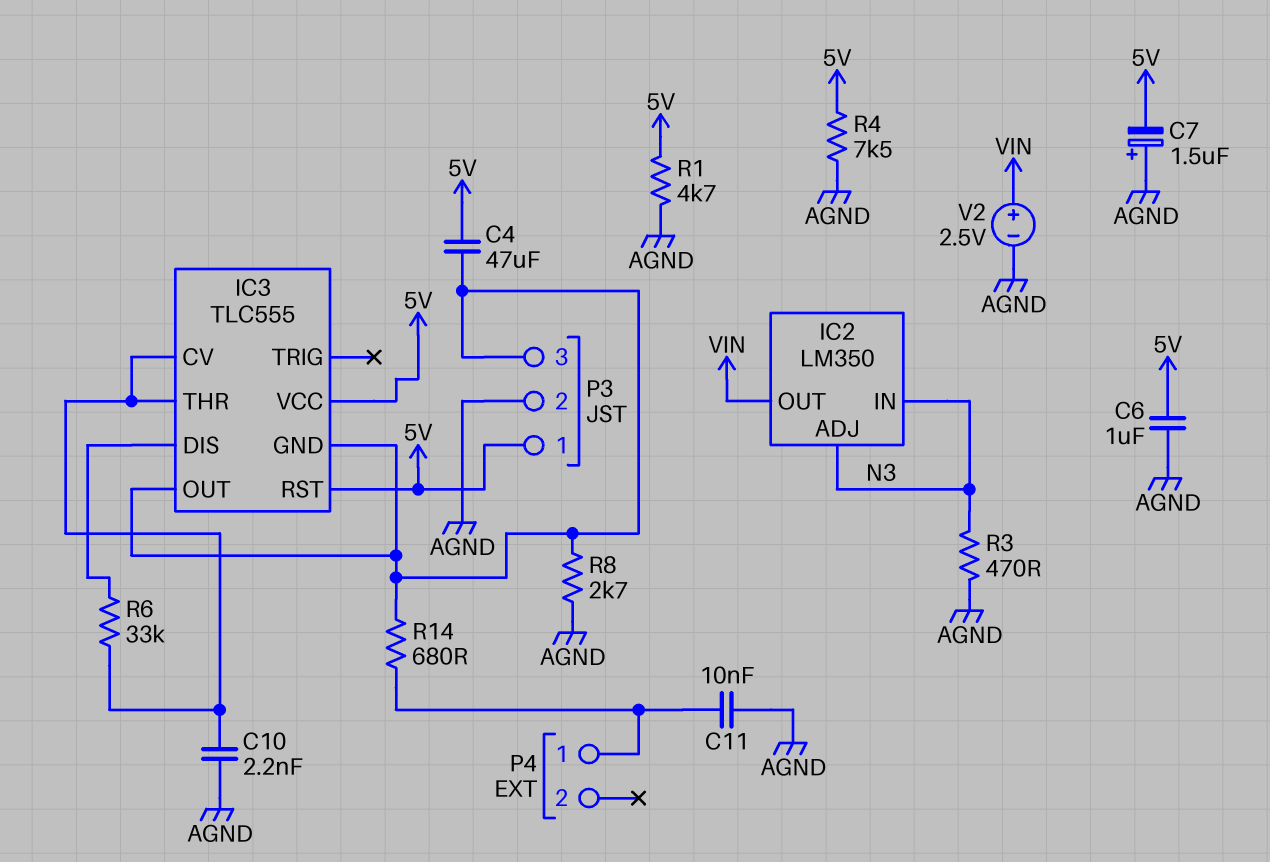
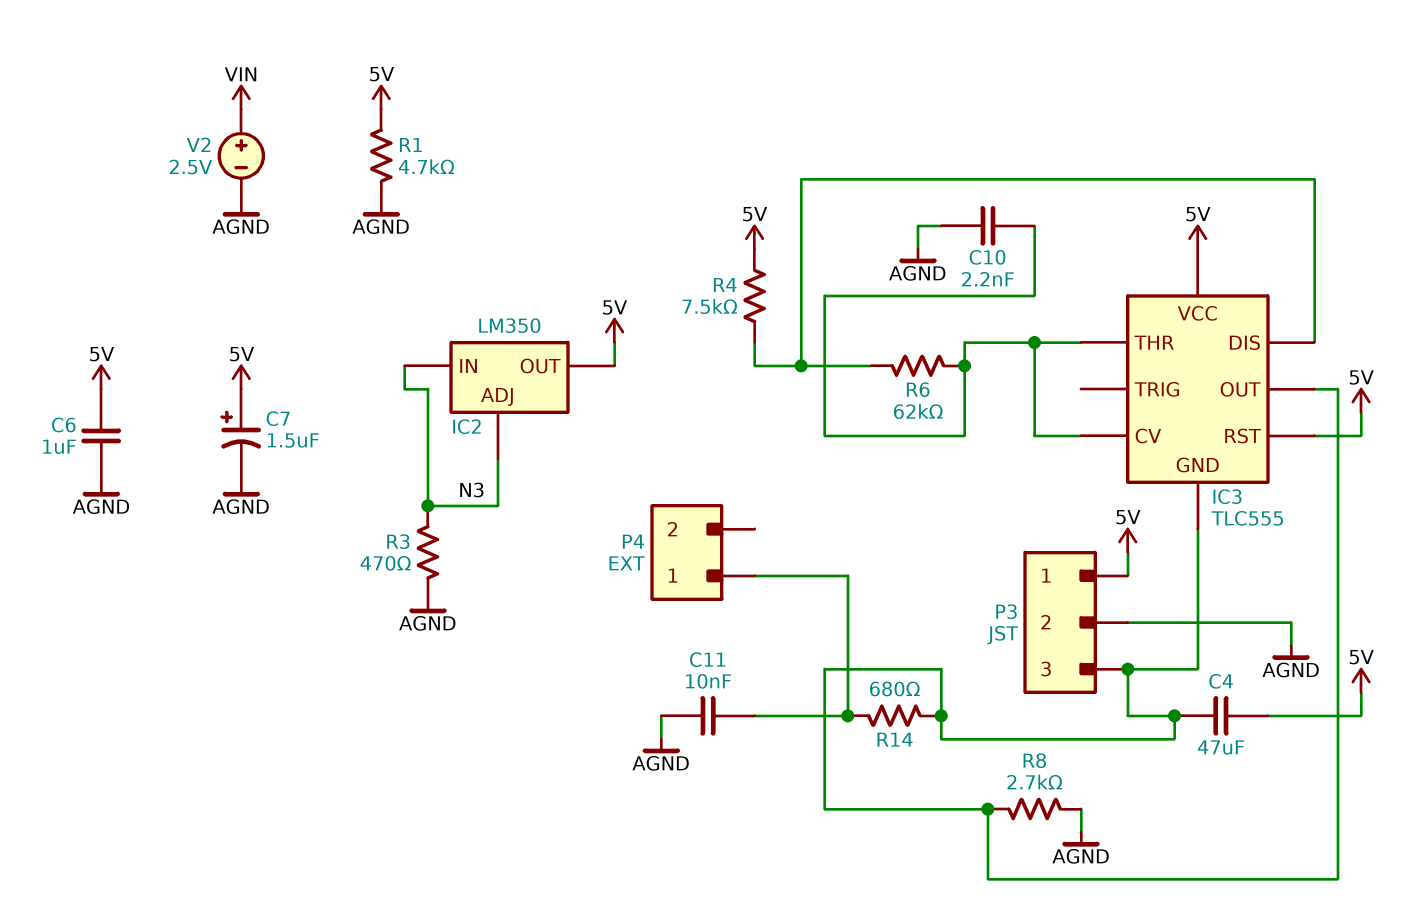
C7: 1.5uF (plus AGND, minus 5V) -> 1.5uF (plus 5V, minus AGND)
IC2 pin OUT: VIN -> 5V
R4: 7.5k (5V, AGND) -> 7.5k (5V, IC3/DIS)
R6: 33k (IC3/CV, IC3/DIS) -> 62k (IC3/CV, IC3/DIS)

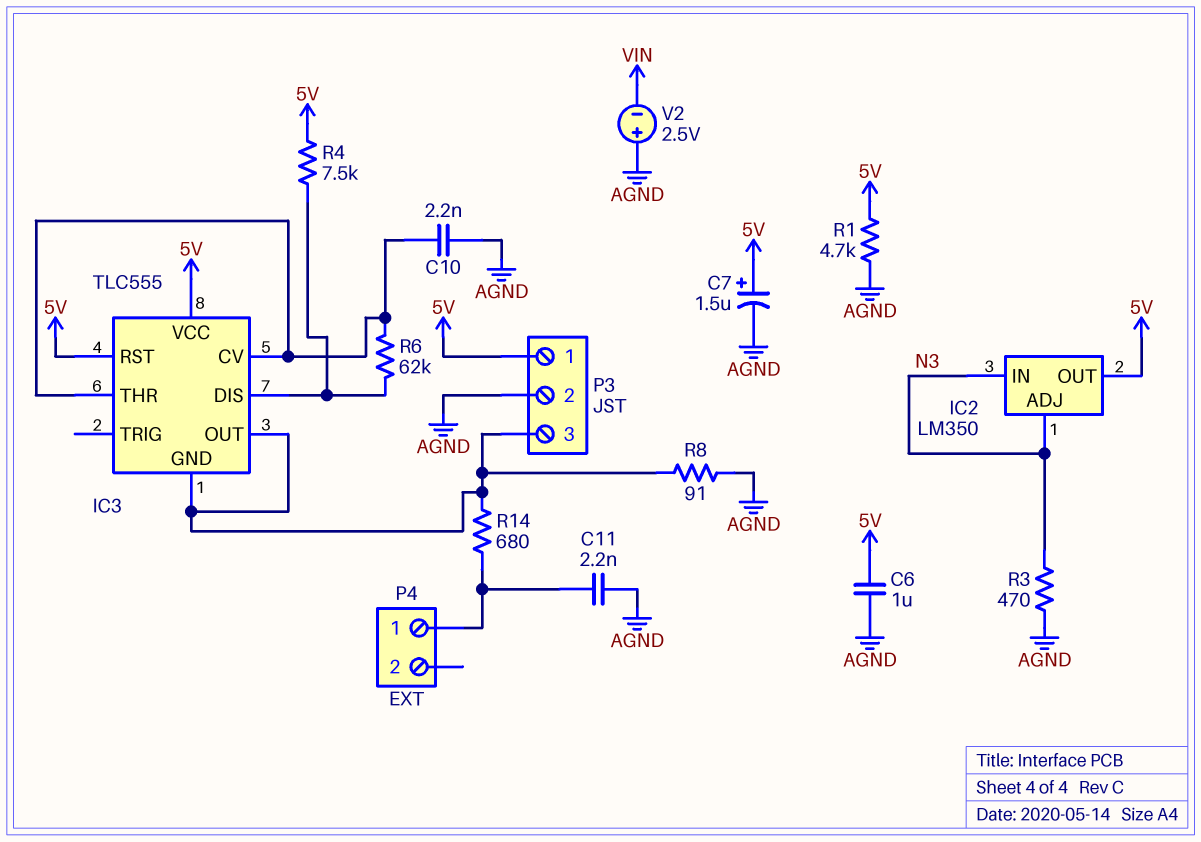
C4: 47uF (5V, IC3/GND) -> none
C11: 10nF (AGND, P4/1) -> 2.2nF (AGND, P4/1)
R8: 2.7k (AGND, IC3/GND) -> 91 (AGND, IC3/GND)
V2: 2.5V (plus VIN, minus AGND) -> 2.5V (plus AGND, minus VIN)

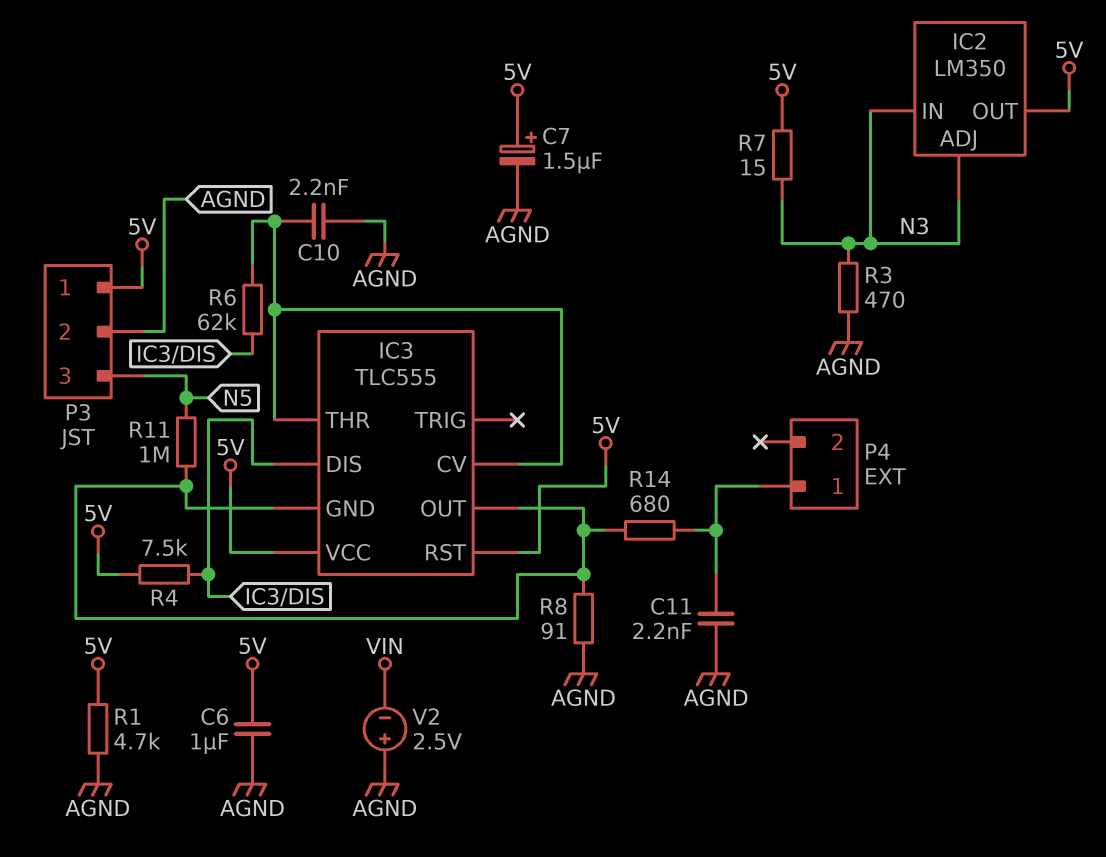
P3 pin 3: IC3/GND -> N5
R7: none -> 15 (5V, N3)
R11: none -> 1M (IC3/GND, N5)

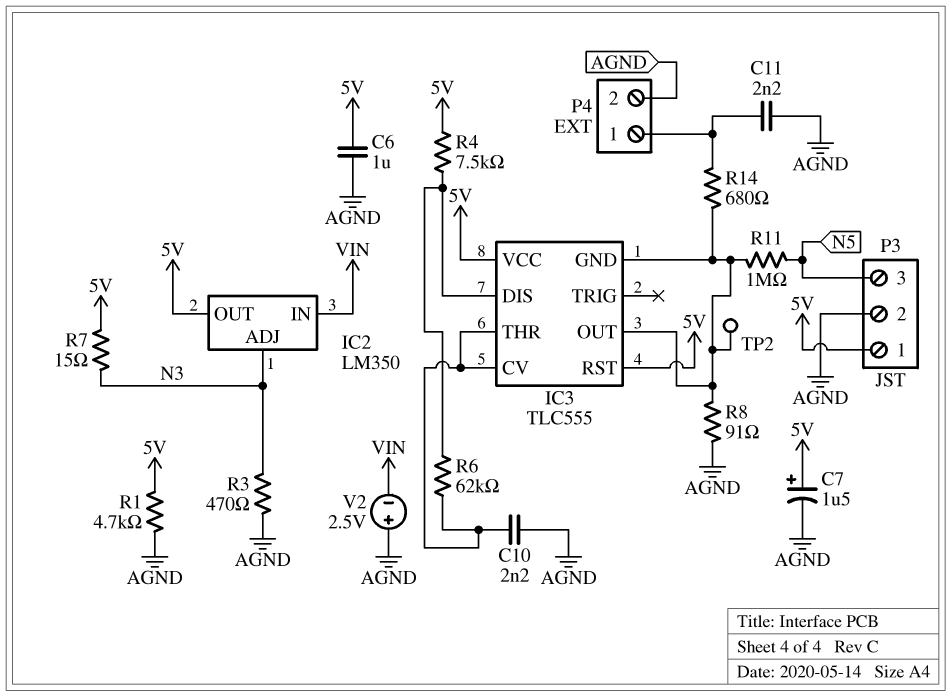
IC2 pin IN: N3 -> VIN
P4 pin 2: none -> AGND
TP2: none -> test point (IC3/GND)

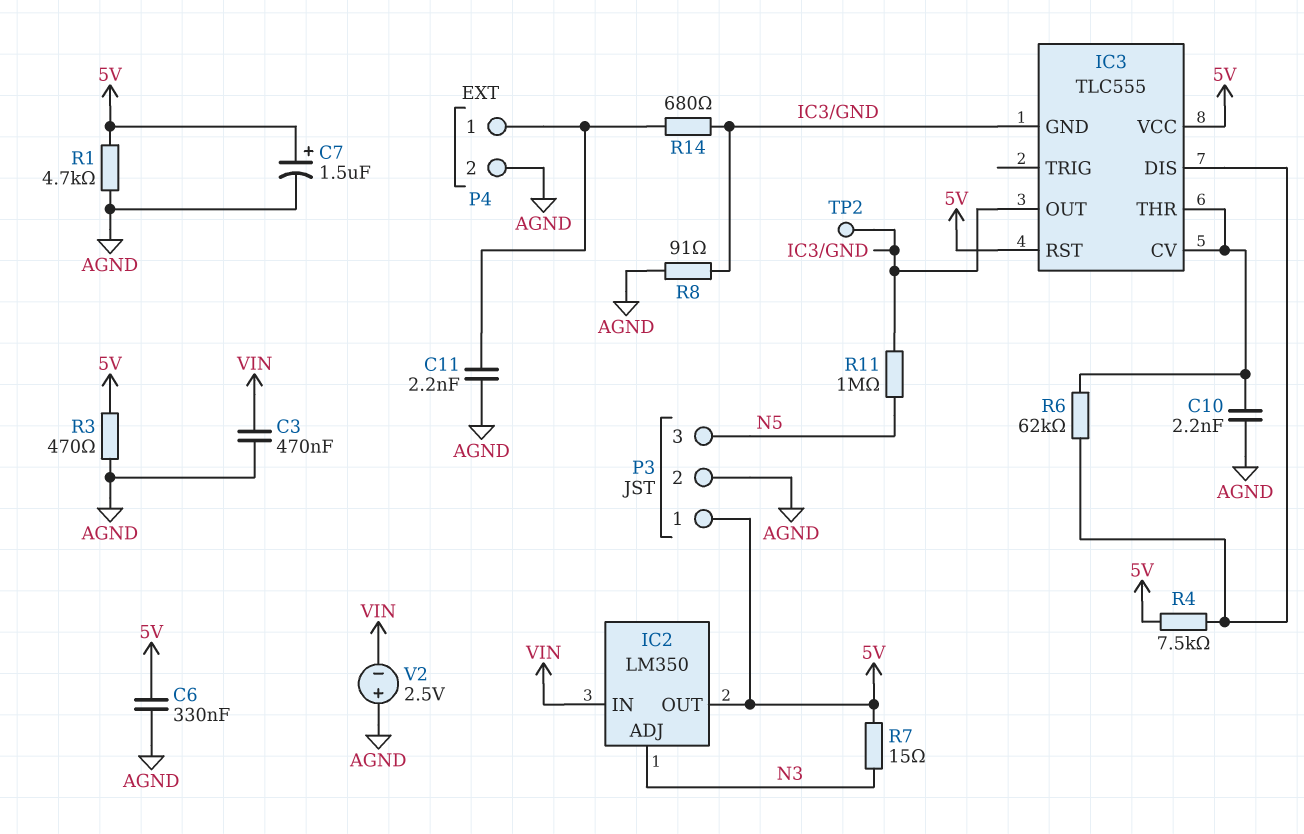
C3: none -> 470nF (AGND, VIN)
C6: 1uF (5V, AGND) -> 330nF (5V, AGND)
R3: 470 (AGND, N3) -> 470 (5V, AGND)

